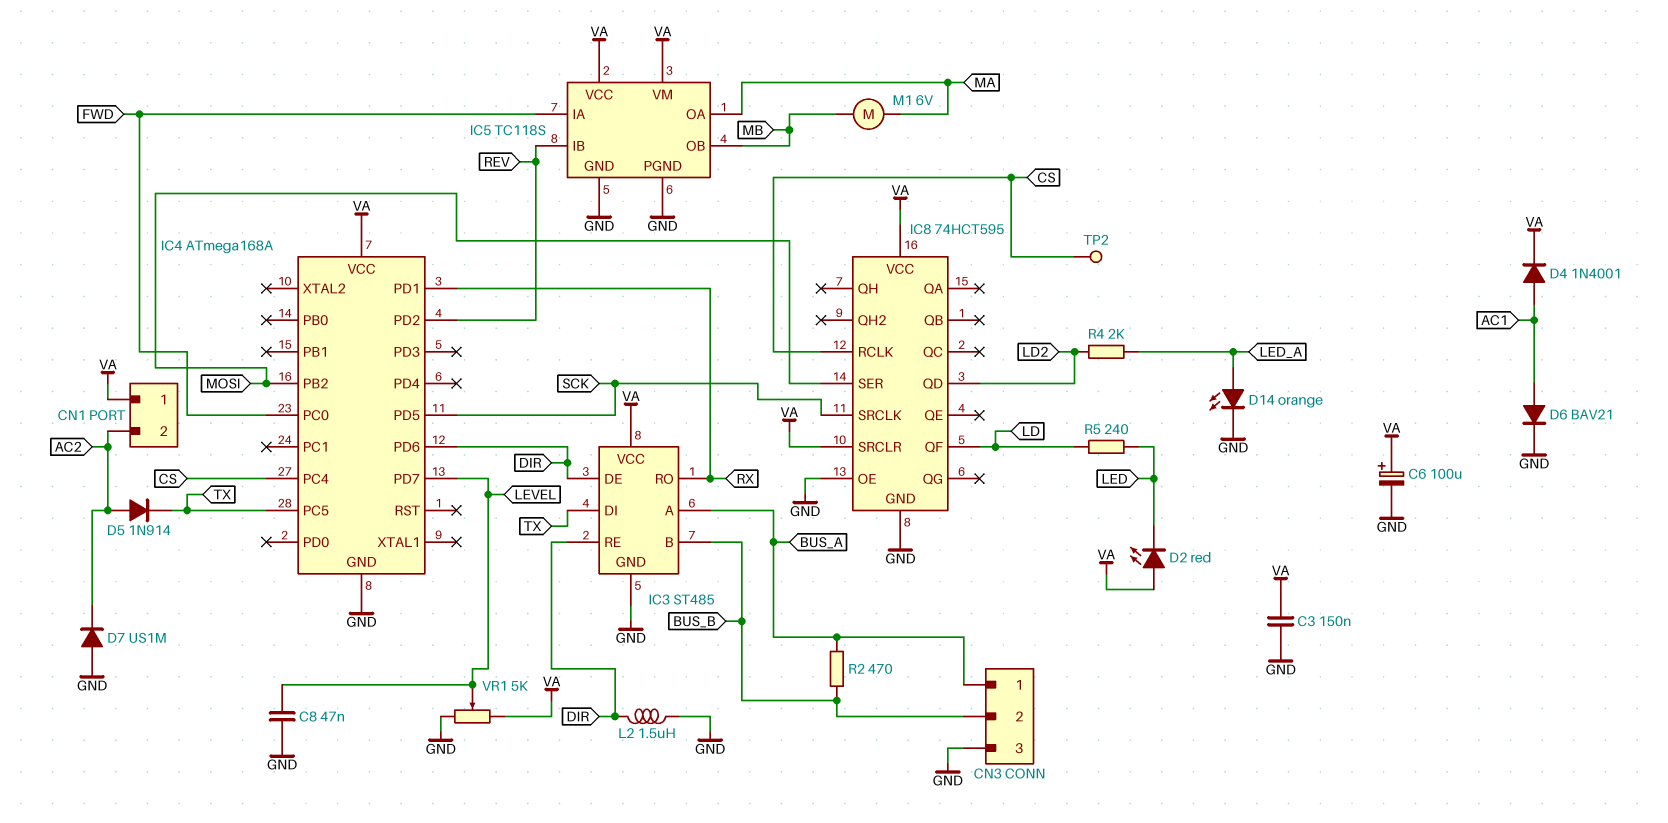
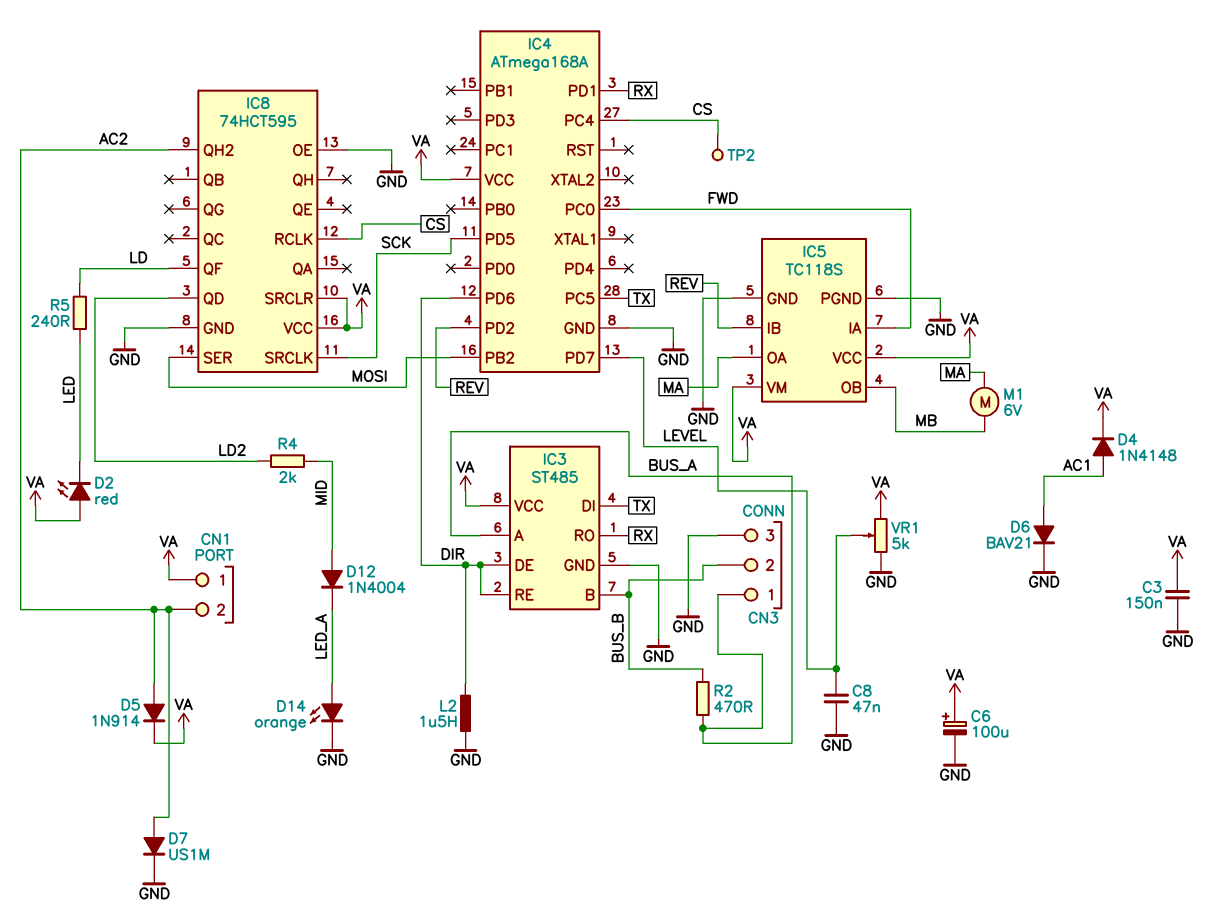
D4: diode 1N4001 (A AC1, K VA) -> diode 1N4148 (A AC1, K VA)
D5: diode 1N914 (A AC2, K TX) -> diode 1N914 (A AC2, K VA)
D7: diode US1M (A GND, K AC2) -> diode US1M (A AC2, K GND)
D12: none -> diode 1N4004 (A MID, K LED_A)
IC8 pin QH2: none -> AC2
R4: 2k (LD2, LED_A) -> 2k (LD2, MID)

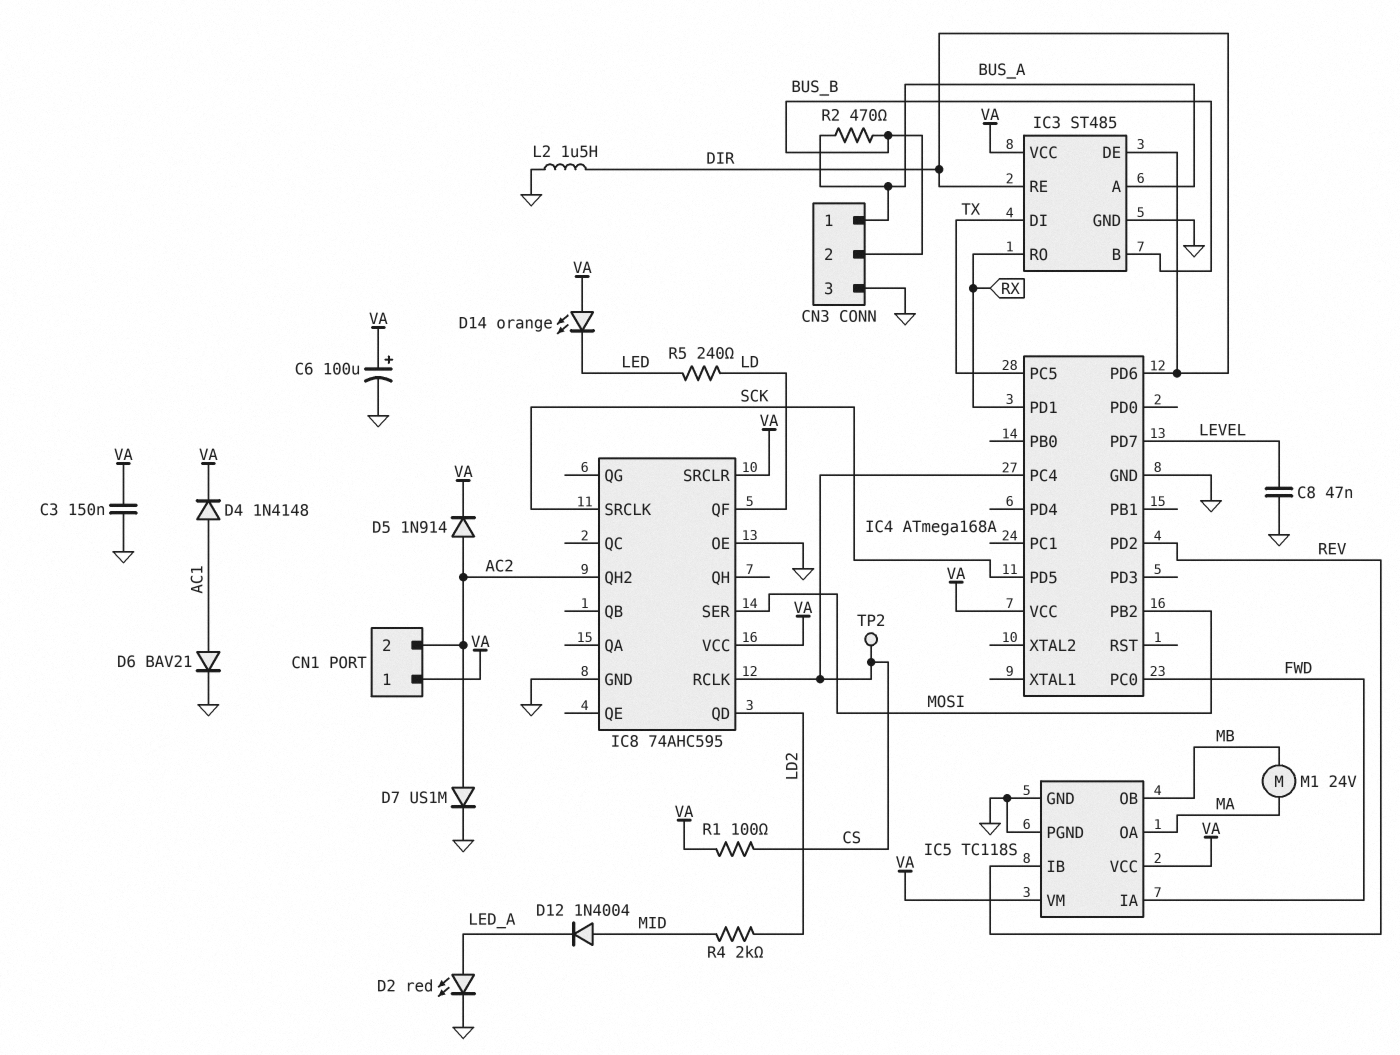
D2: LED red (A VA, K LED) -> LED red (A LED_A, K GND)
D14: LED orange (A LED_A, K GND) -> LED orange (A VA, K LED)
IC8: 74HCT595 -> 74AHC595
M1: motor 6V (MA, MB) -> motor 24V (MA, MB)
R1: none -> 100 (CS, VA)
VR1: 5k (GND, VA, wiper LEVEL) -> none

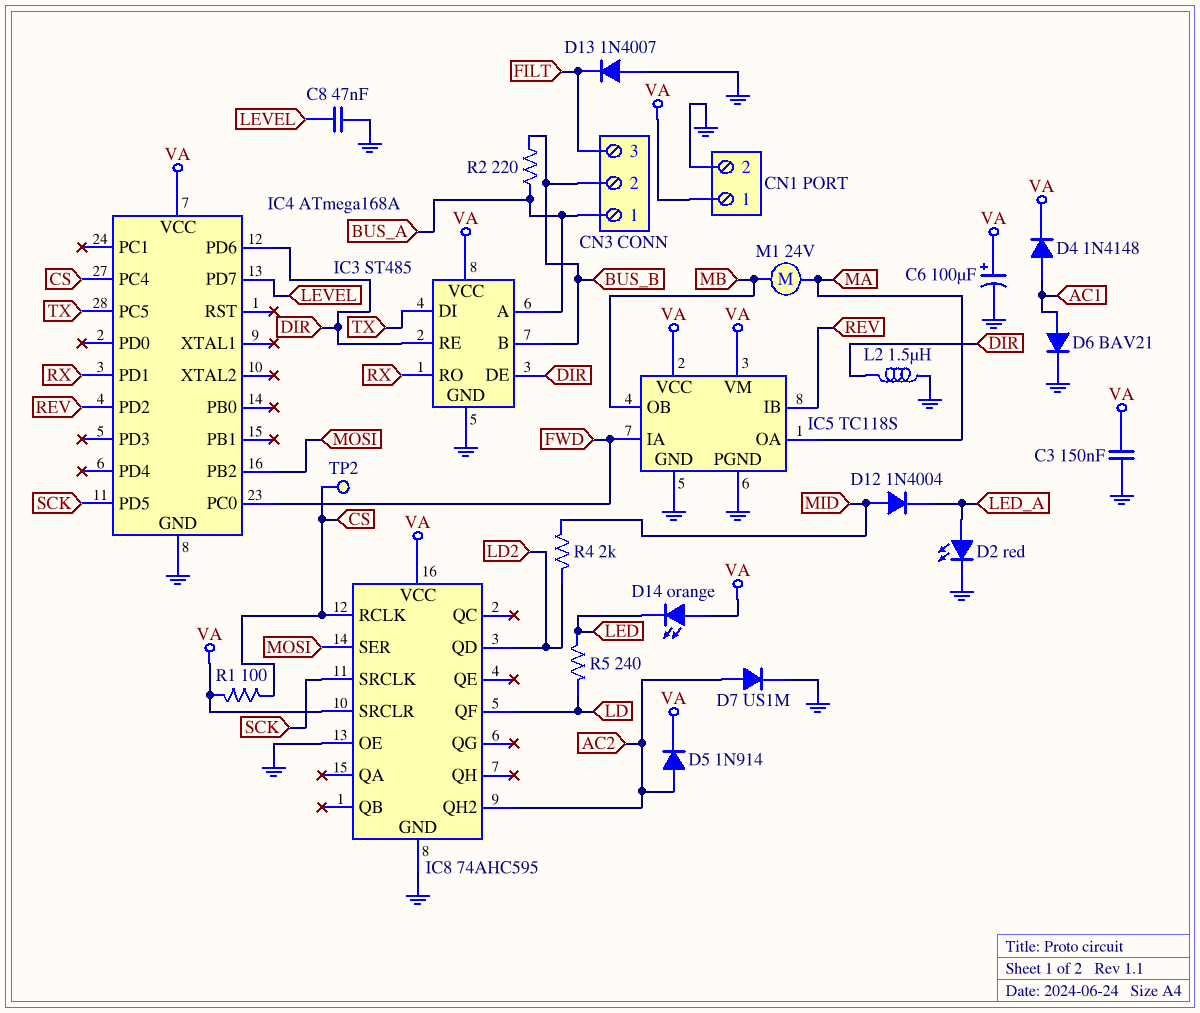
CN1 pin 2: AC2 -> GND
CN3 pin 3: GND -> FILT
D13: none -> diode 1N4007 (A GND, K FILT)
R2: 470 (BUS_A, BUS_B) -> 220 (BUS_A, BUS_B)

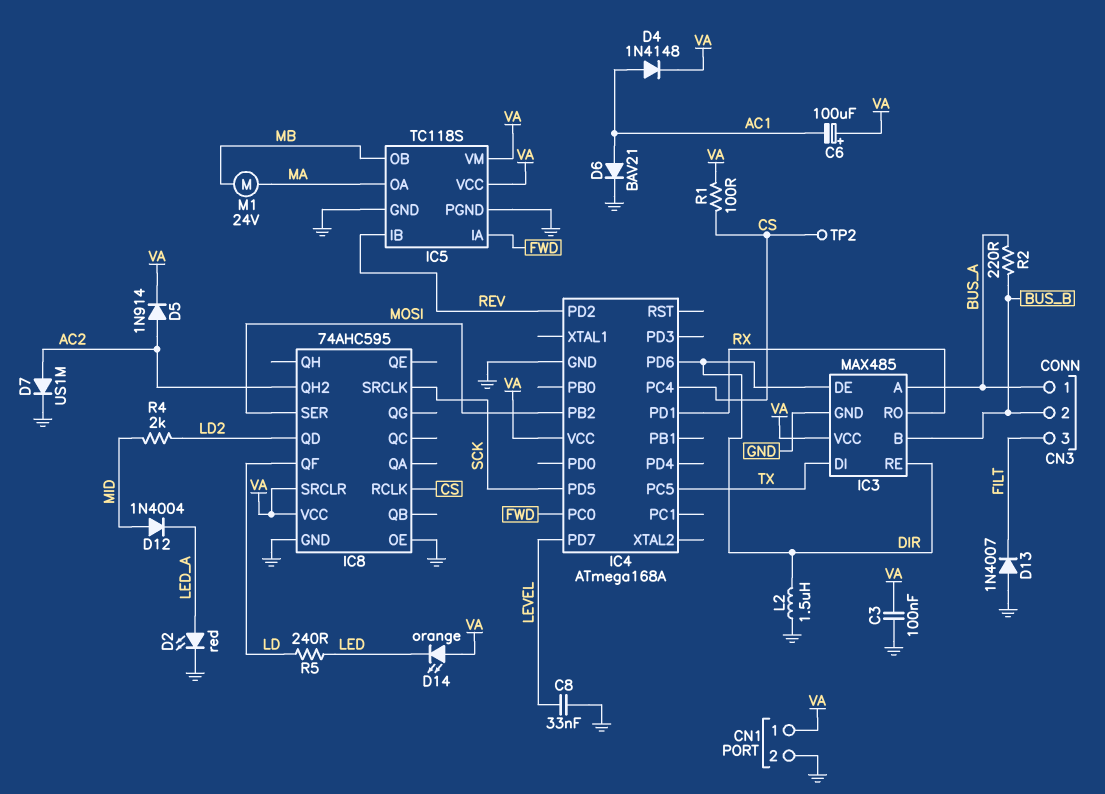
C3: 150nF (GND, VA) -> 100nF (GND, VA)
C6: 100uF (plus VA, minus GND) -> 100uF (plus VA, minus AC1)
C8: 47nF (GND, LEVEL) -> 33nF (GND, LEVEL)
IC3: ST485 -> MAX485

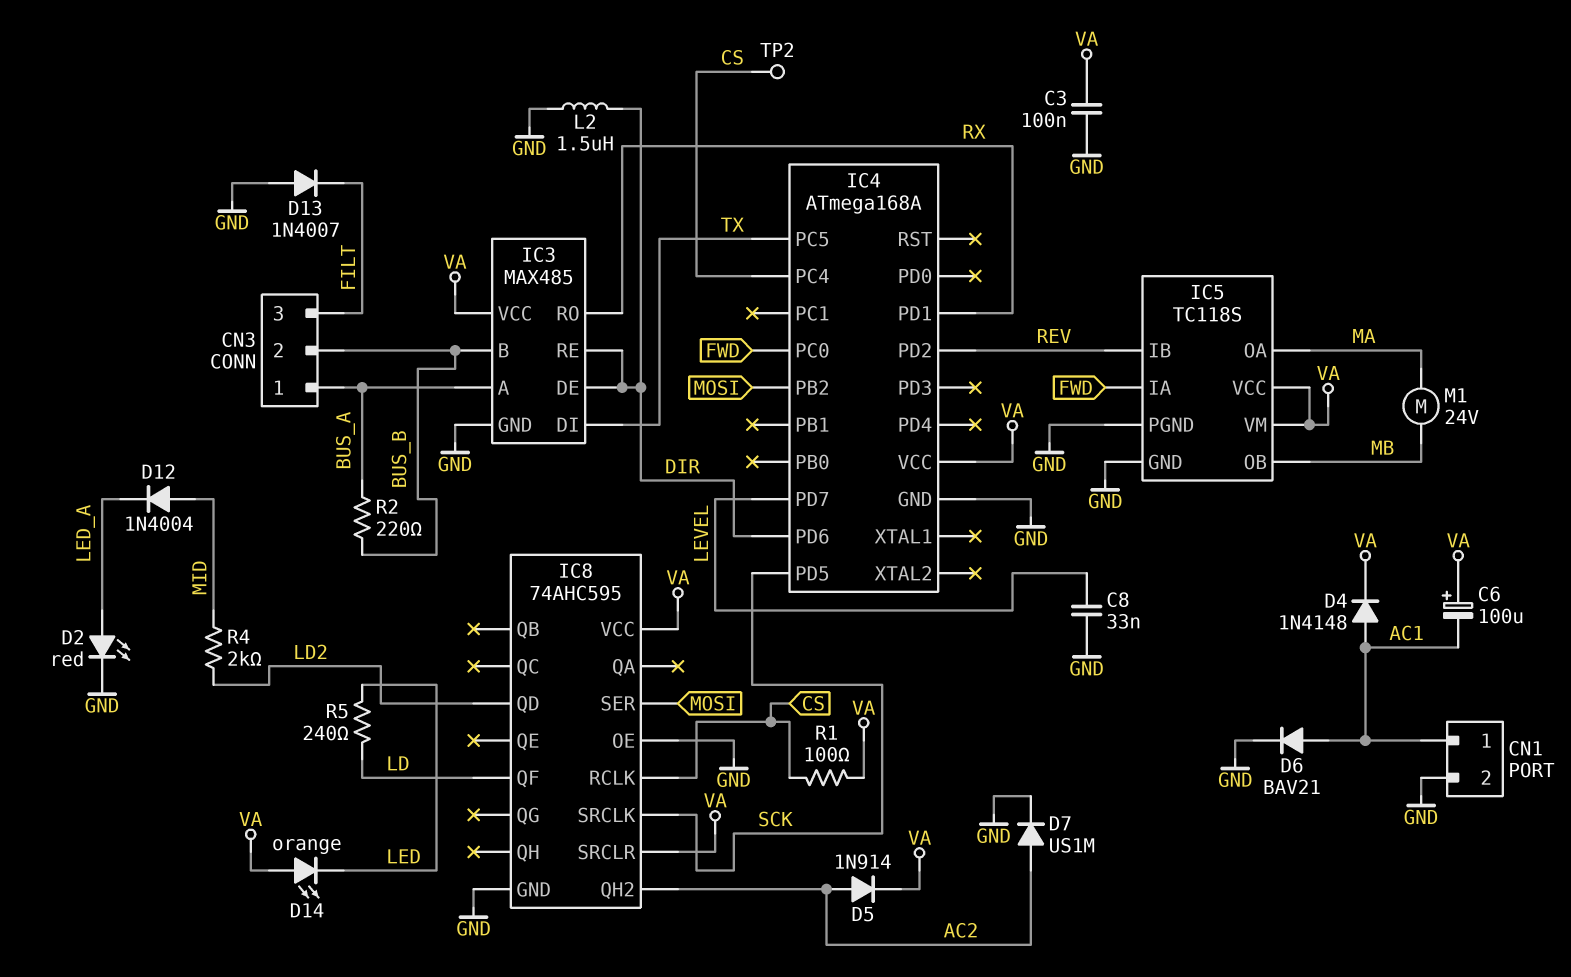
CN1 pin 1: VA -> AC1

